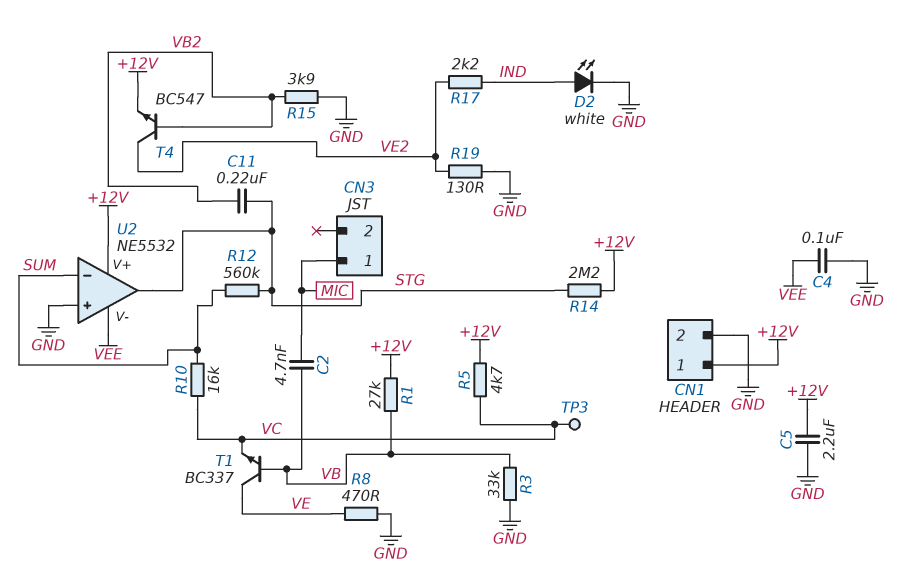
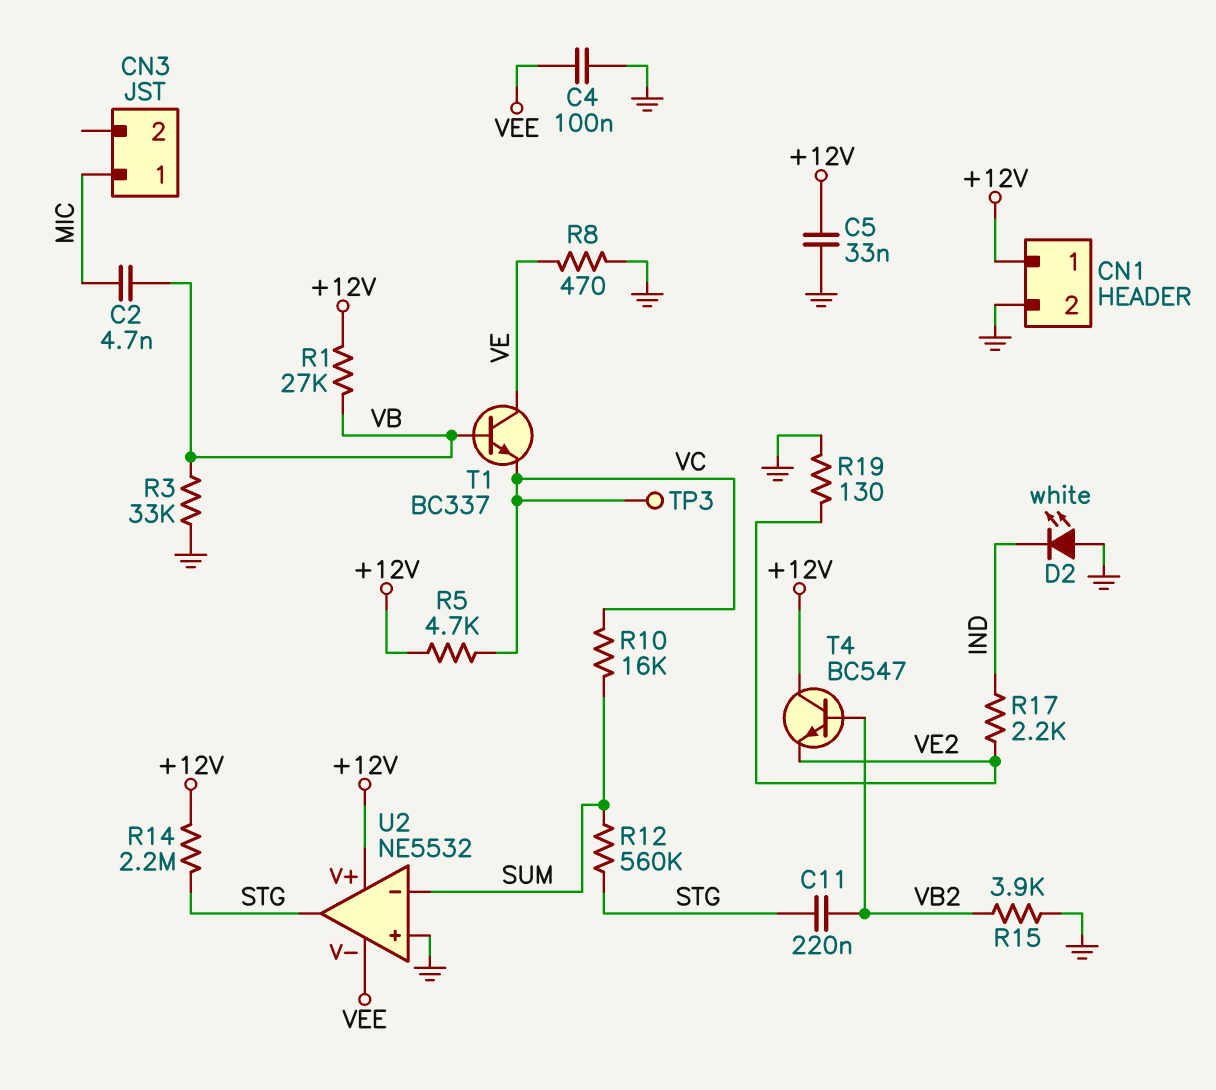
C5: 2.2uF (+12V, GND) -> 33nF (+12V, GND)
D2: LED white (A IND, K GND) -> LED white (A GND, K IND)
T4: NPN BC547 (B VB2, C VE2, E +12V) -> NPN BC547 (B VB2, C +12V, E VE2)

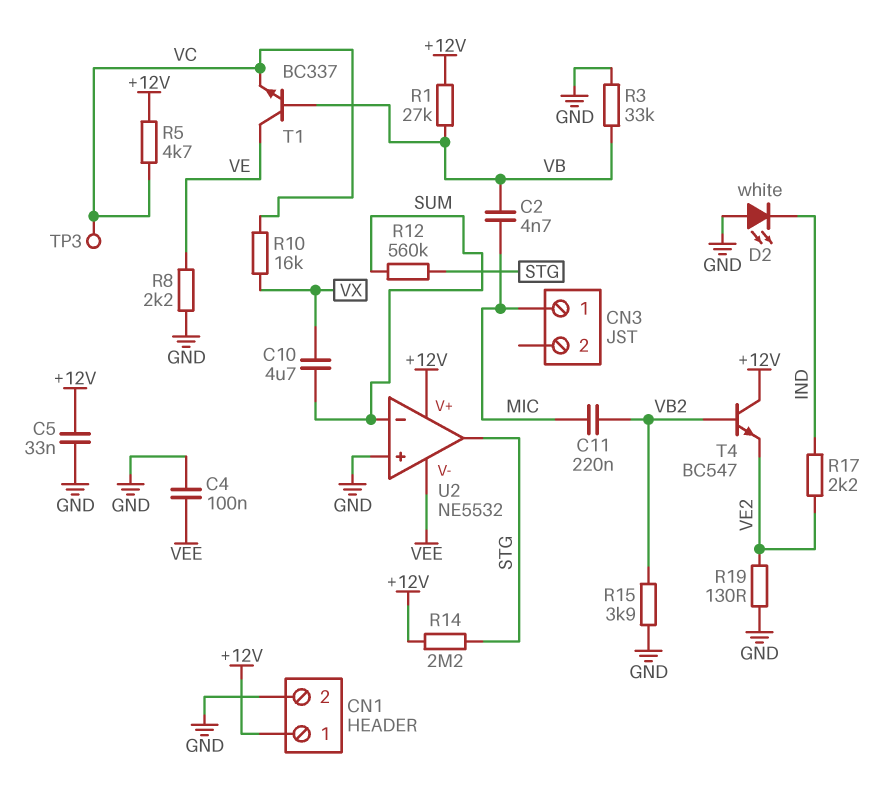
C10: none -> 4.7uF (SUM, VX)
C11: 220nF (STG, VB2) -> 220nF (MIC, VB2)
R8: 470 (GND, VE) -> 2.2k (GND, VE)
R10: 16k (SUM, VC) -> 16k (VC, VX)

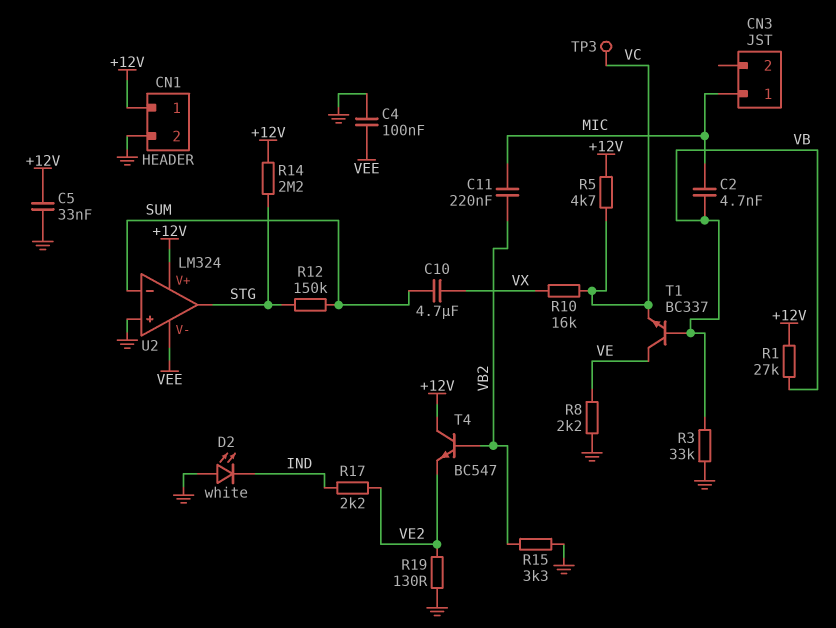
R12: 560k (STG, SUM) -> 150k (STG, SUM)
R15: 3.9k (GND, VB2) -> 3.3k (GND, VB2)
U2: NE5532 -> LM324

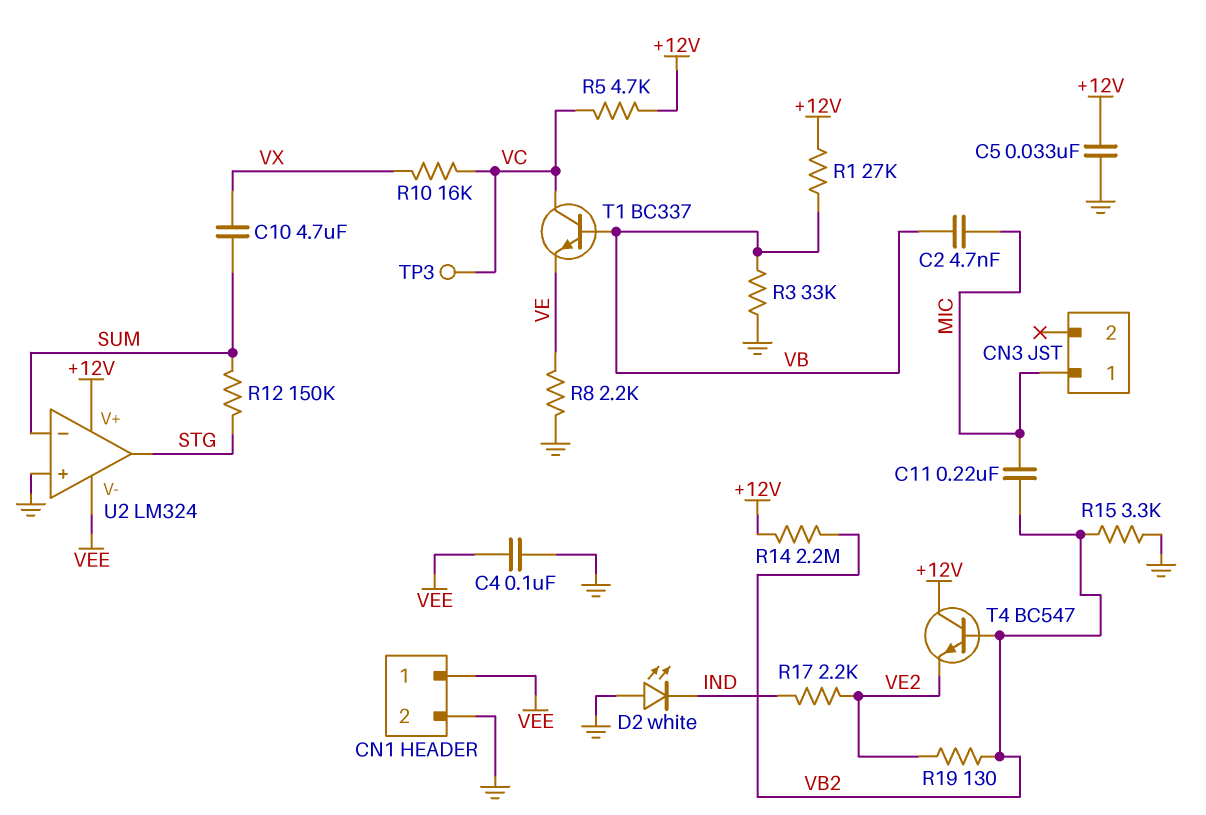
CN1 pin 1: +12V -> VEE
R14: 2.2M (+12V, STG) -> 2.2M (+12V, VB2)
R19: 130 (GND, VE2) -> 130 (VB2, VE2)
T1: NPN BC337 (B VB, C VE, E VC) -> NPN BC337 (B VB, C VC, E VE)

